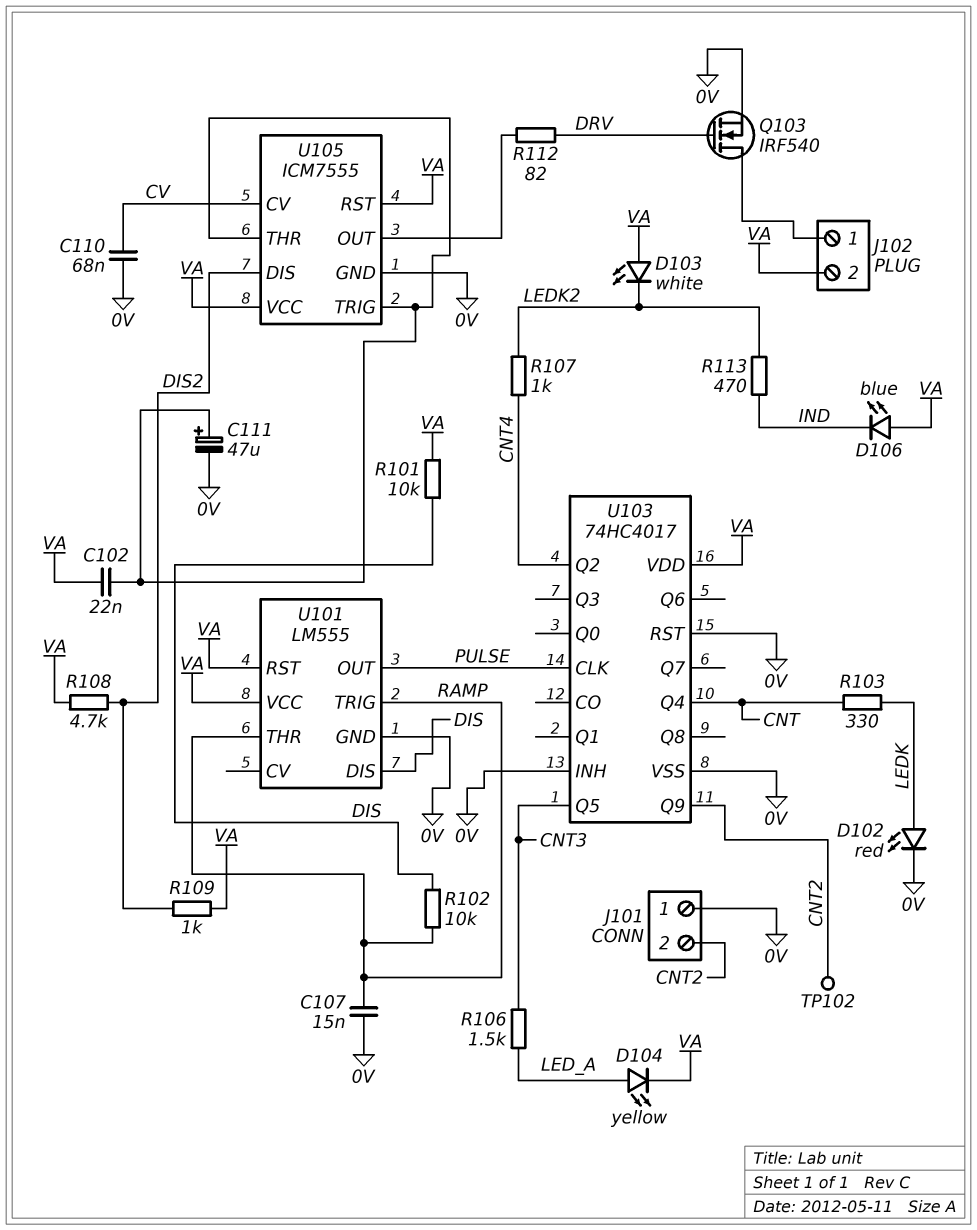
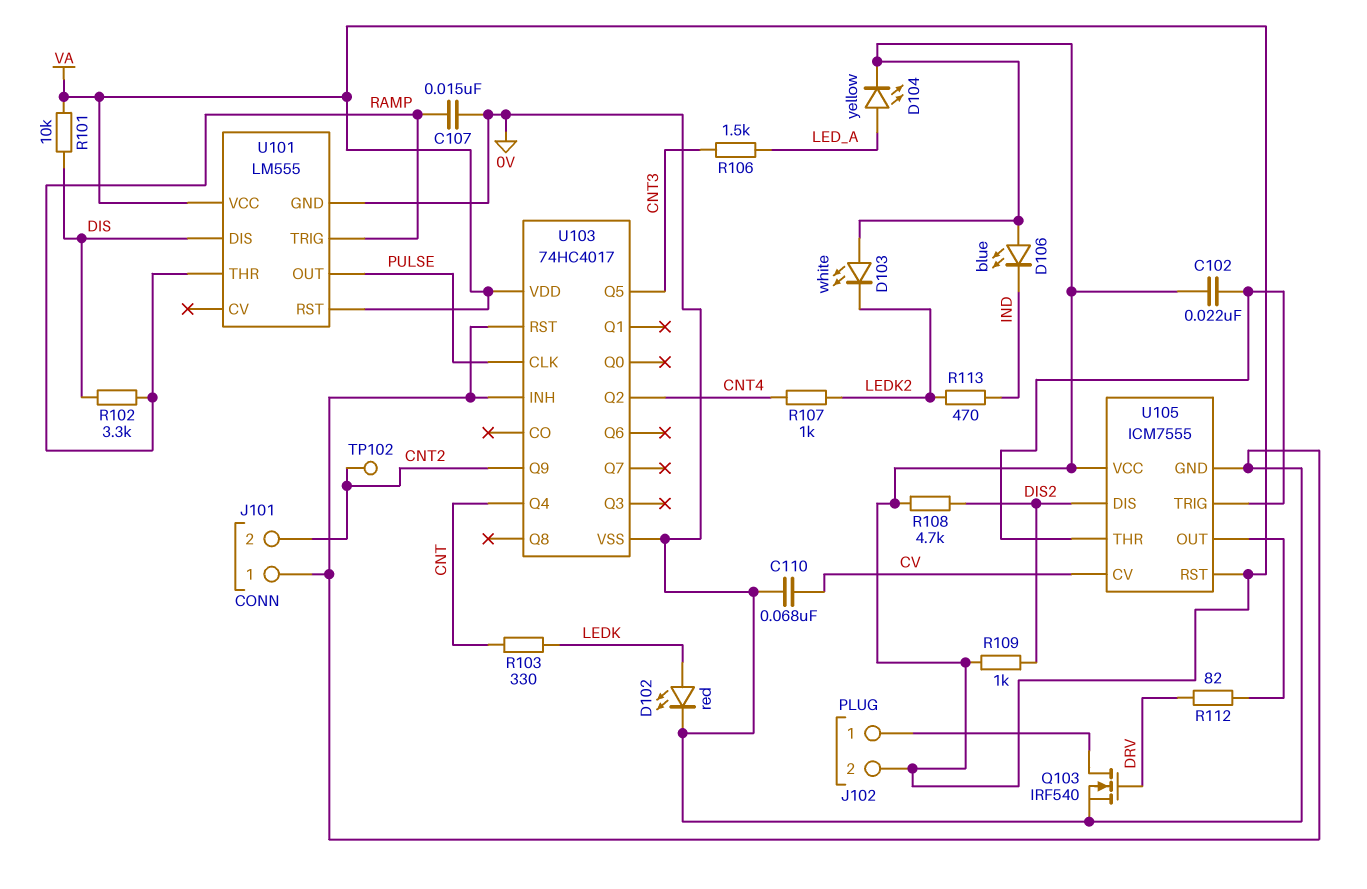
C111: 47uF (plus U105/THR, minus 0V) -> none
R102: 10k (DIS, RAMP) -> 3.3k (DIS, RAMP)

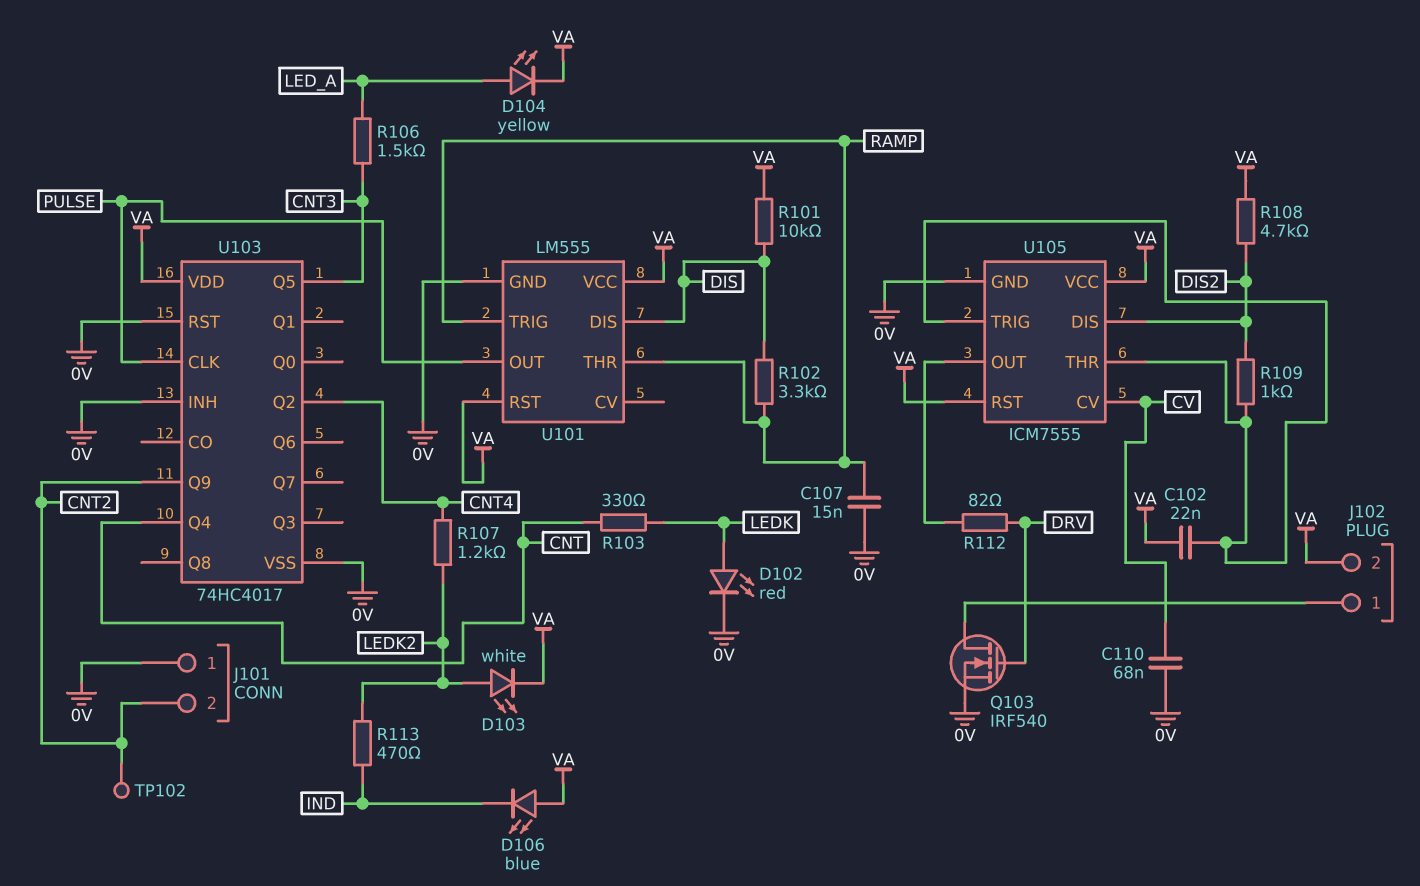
D103: LED white (A VA, K LEDK2) -> LED white (A LEDK2, K VA)
R107: 1k (CNT4, LEDK2) -> 1.2k (CNT4, LEDK2)
R109: 1k (DIS2, VA) -> 1k (DIS2, U105/THR)

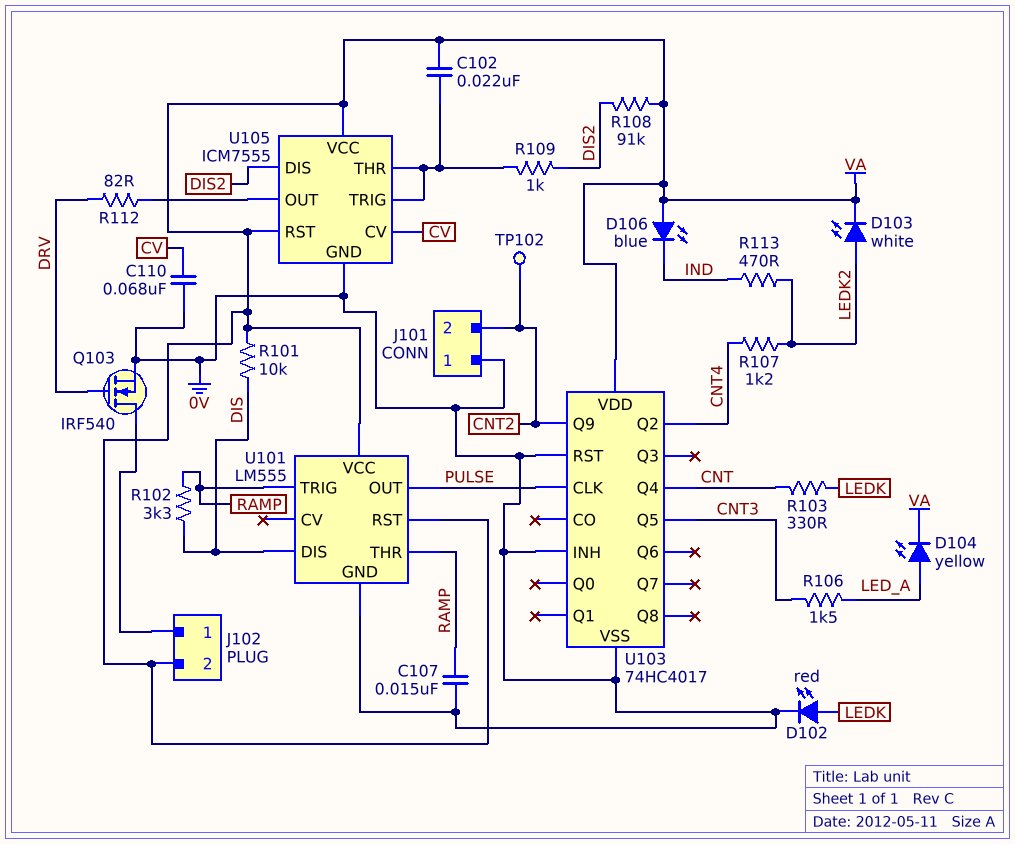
R108: 4.7k (DIS2, VA) -> 91k (DIS2, VA)

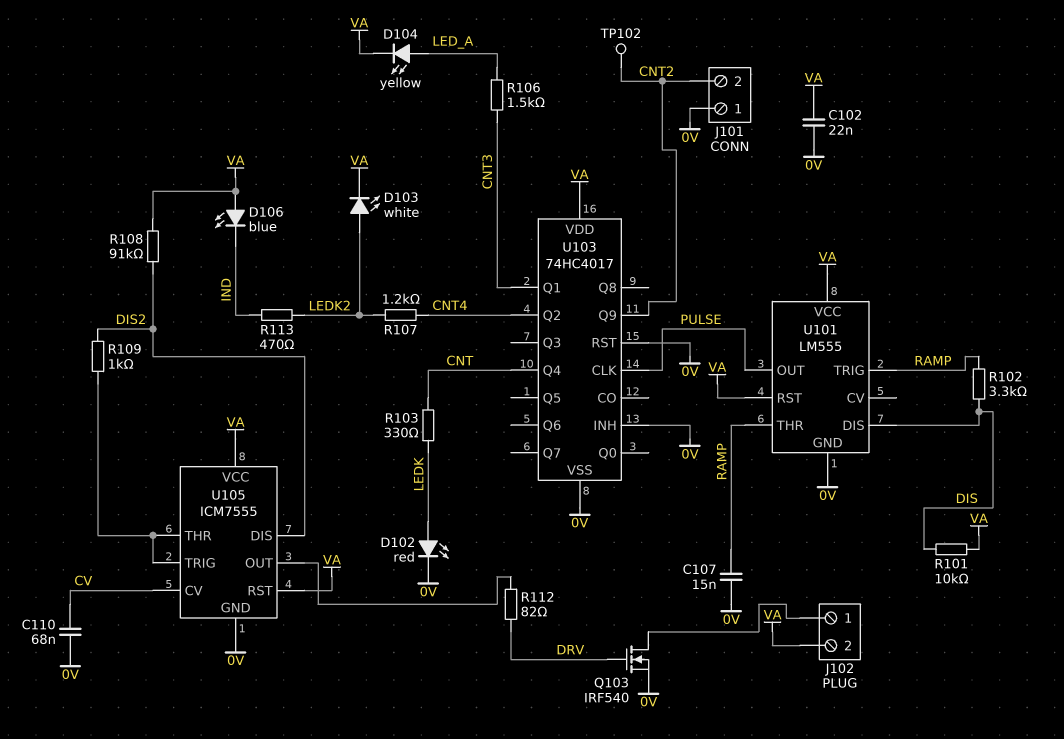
C102: 22nF (U105/THR, VA) -> 22nF (0V, VA)
U103 pin Q1: none -> CNT3
U103 pin Q5: CNT3 -> none

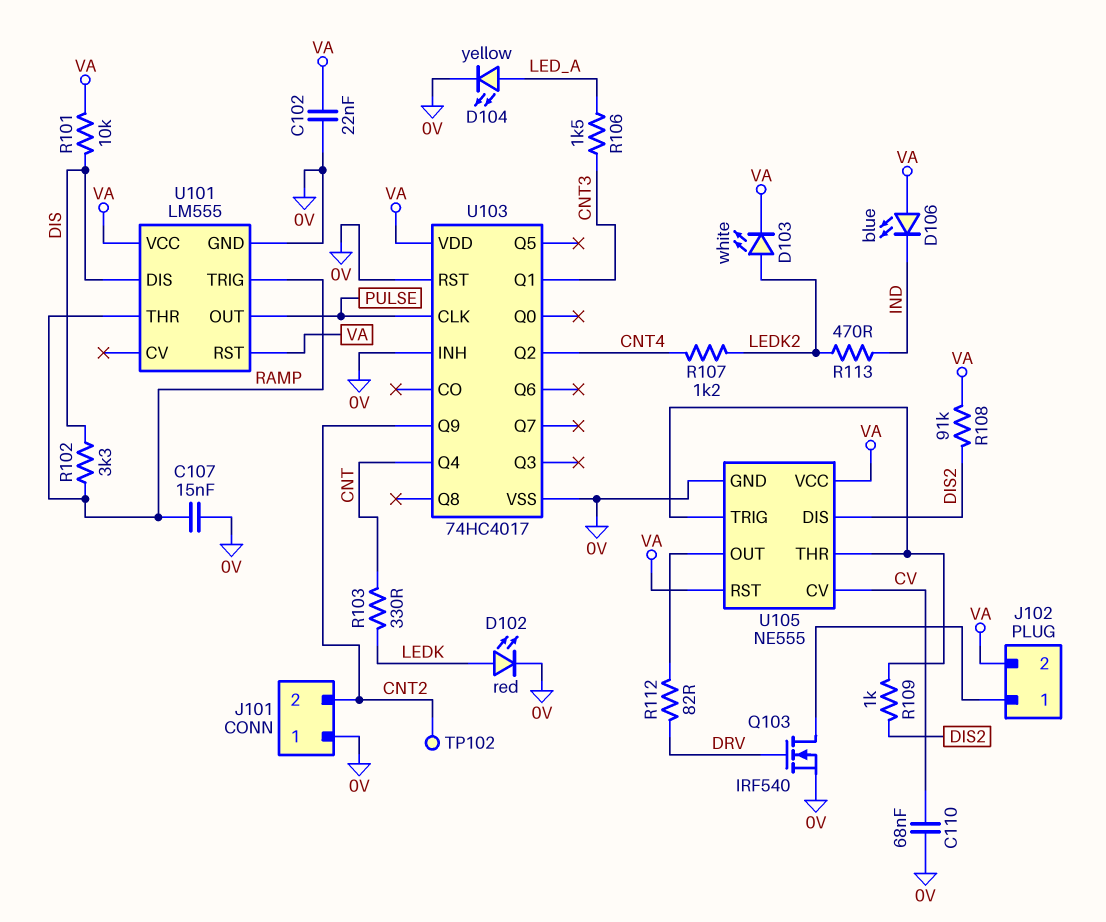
D104: LED yellow (A LED_A, K VA) -> LED yellow (A LED_A, K 0V)
U105: ICM7555 -> NE555

